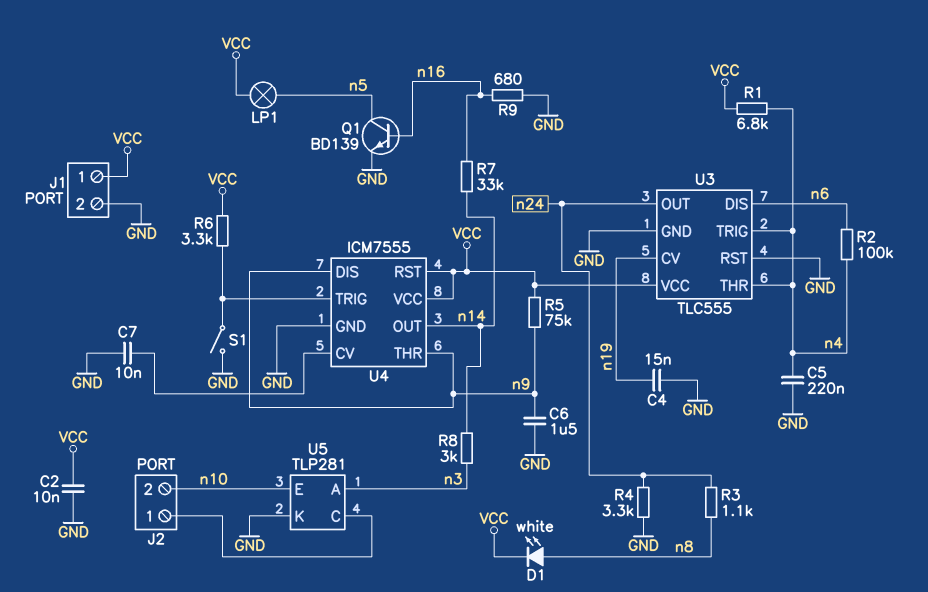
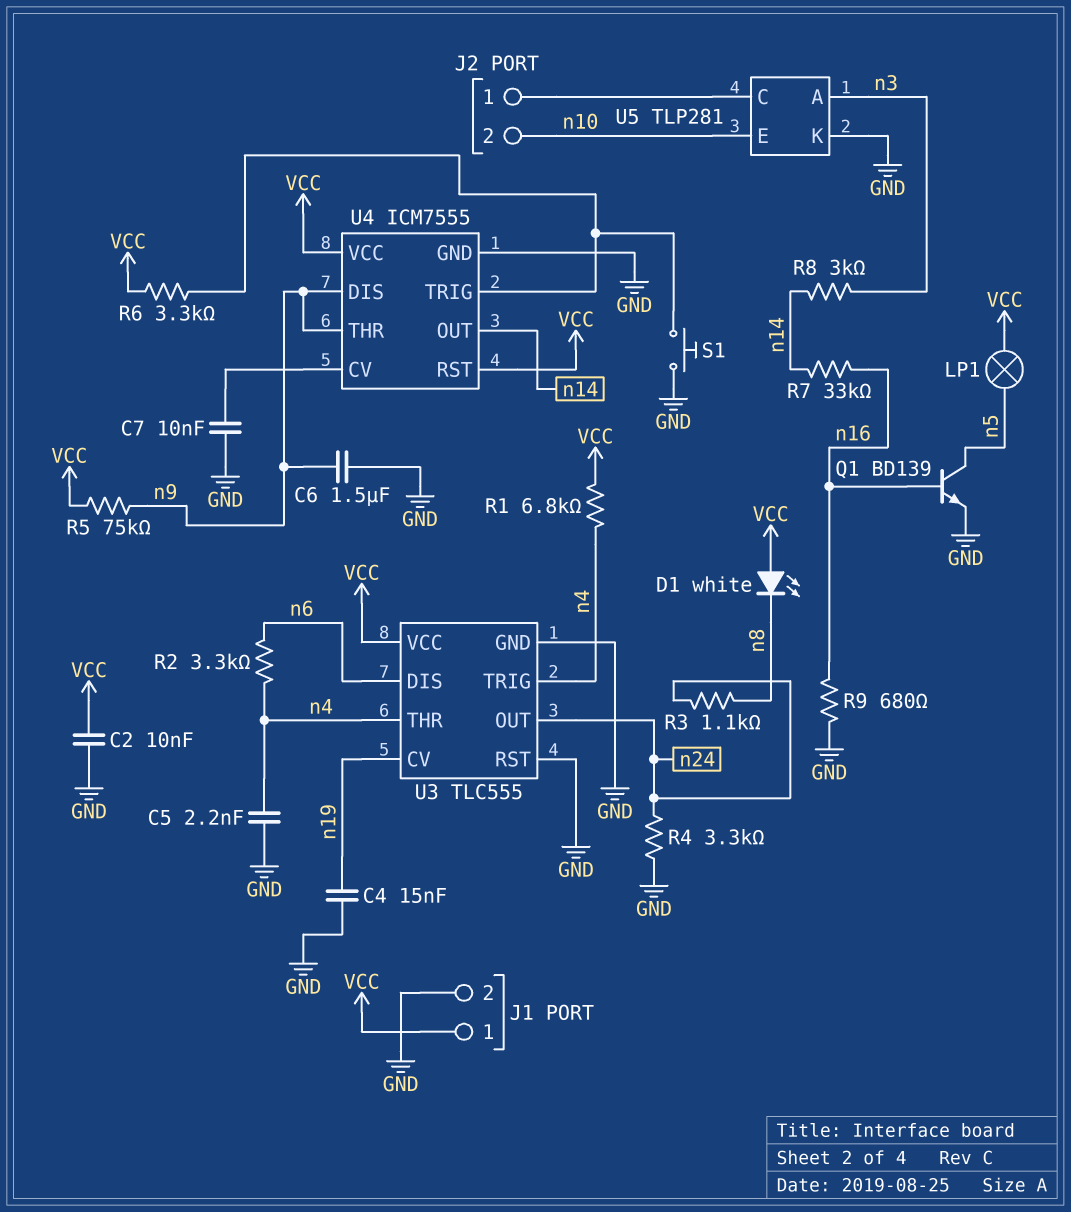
C5: 220nF (GND, n4) -> 2.2nF (GND, n4)
D1: LED white (A n8, K VCC) -> LED white (A VCC, K n8)
R2: 100k (n4, n6) -> 3.3k (n4, n6)
S1: switch (GND, U4/TRIG) -> button (GND, U4/TRIG)

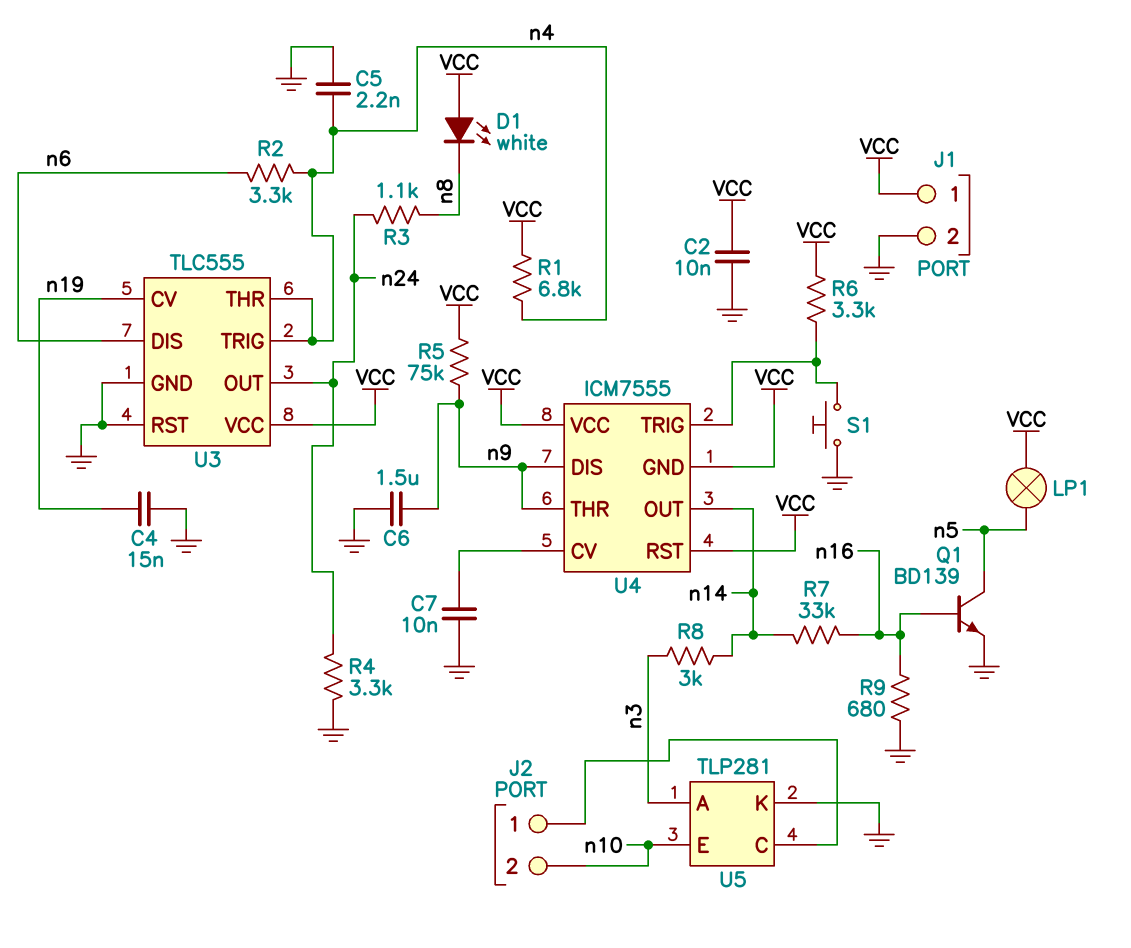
U4 pin GND: GND -> VCC

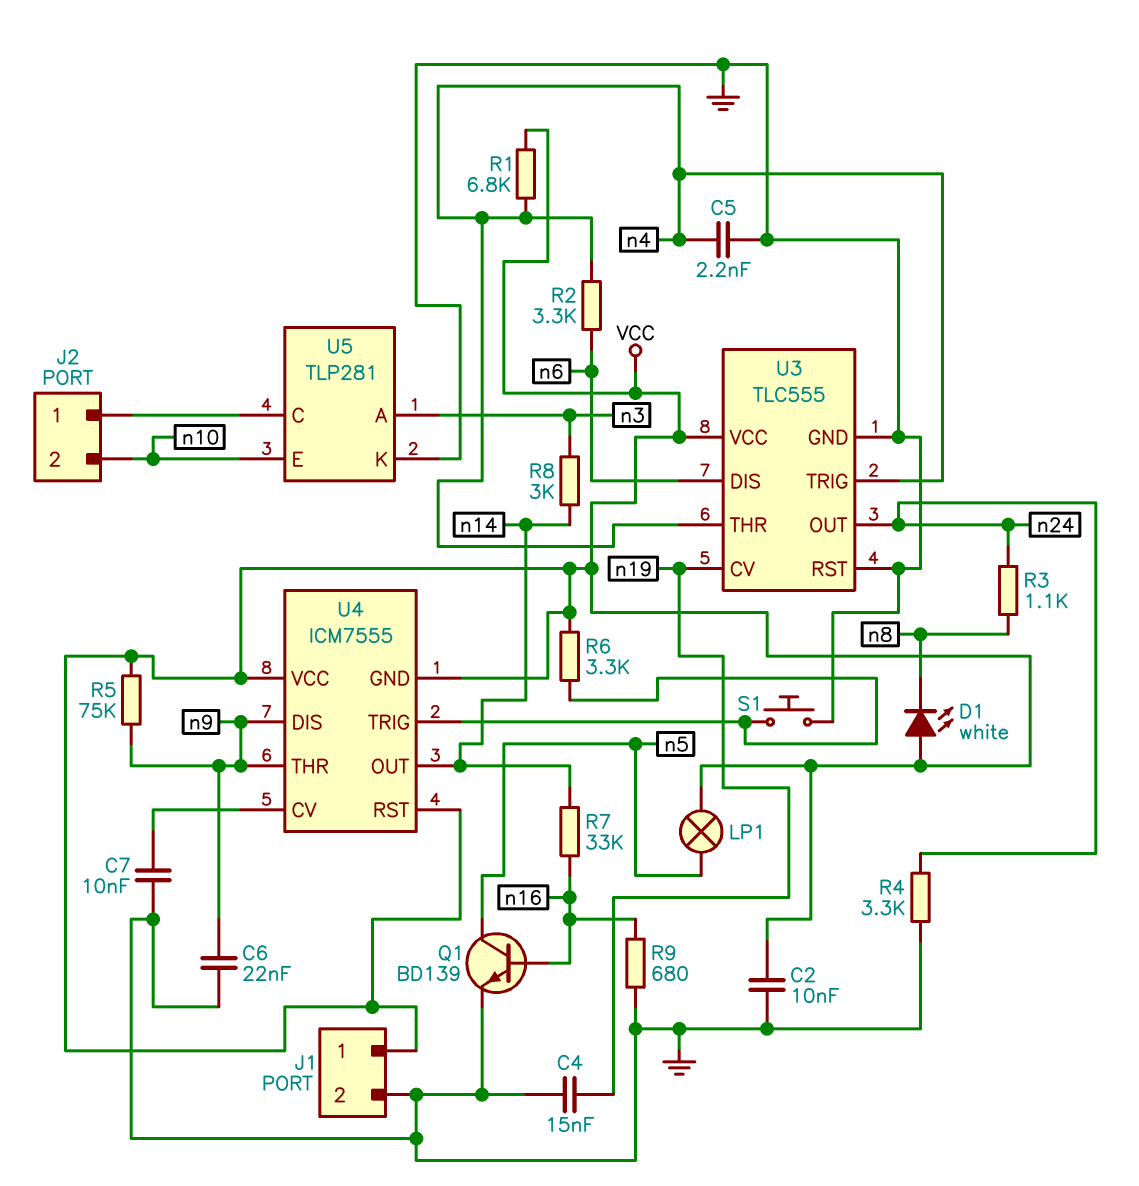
C6: 1.5uF (GND, n9) -> 22nF (GND, n9)

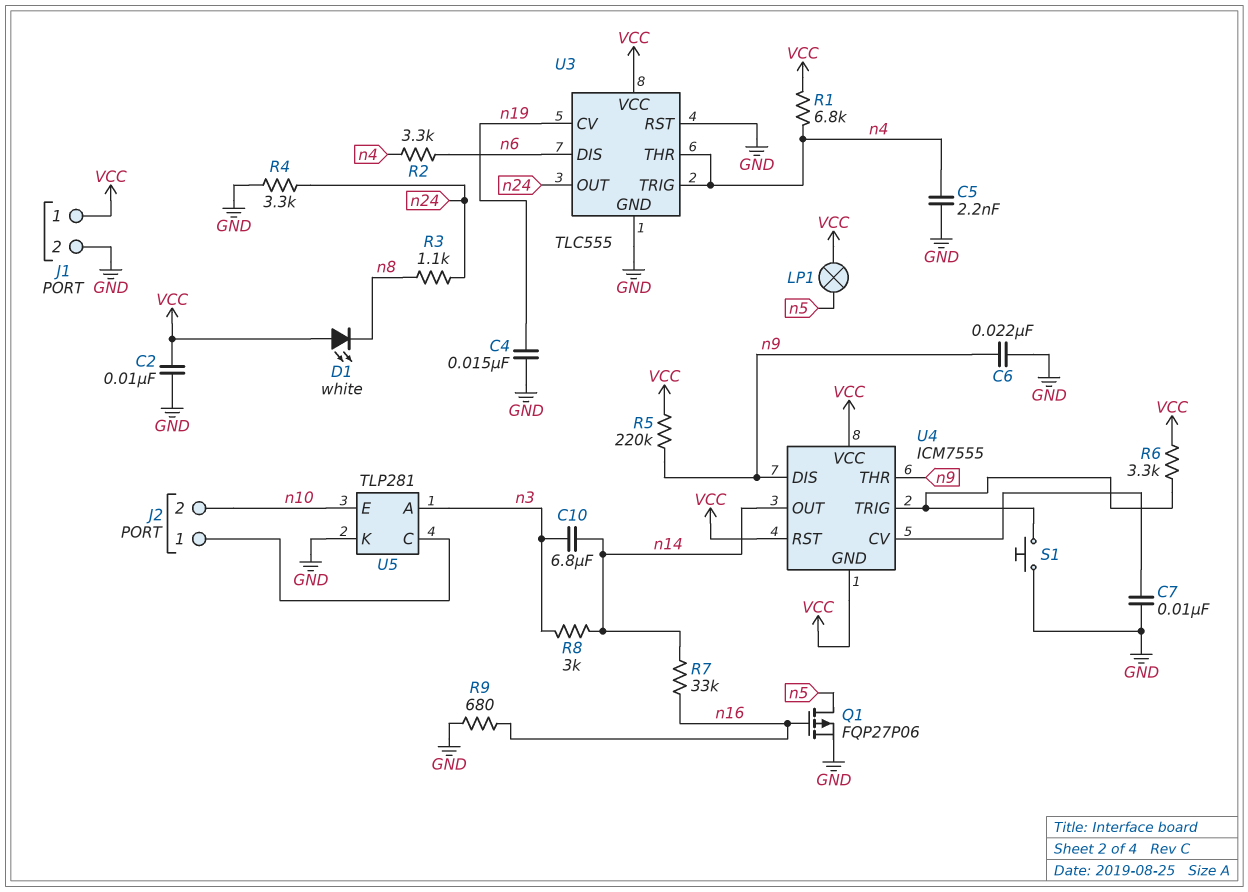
C10: none -> 6.8uF (n3, n14)
Q1: NPN BD139 (B n16, C n5, E GND) -> PMOS FQP27P06 (G n16, D n5, S GND)
R5: 75k (VCC, n9) -> 220k (VCC, n9)

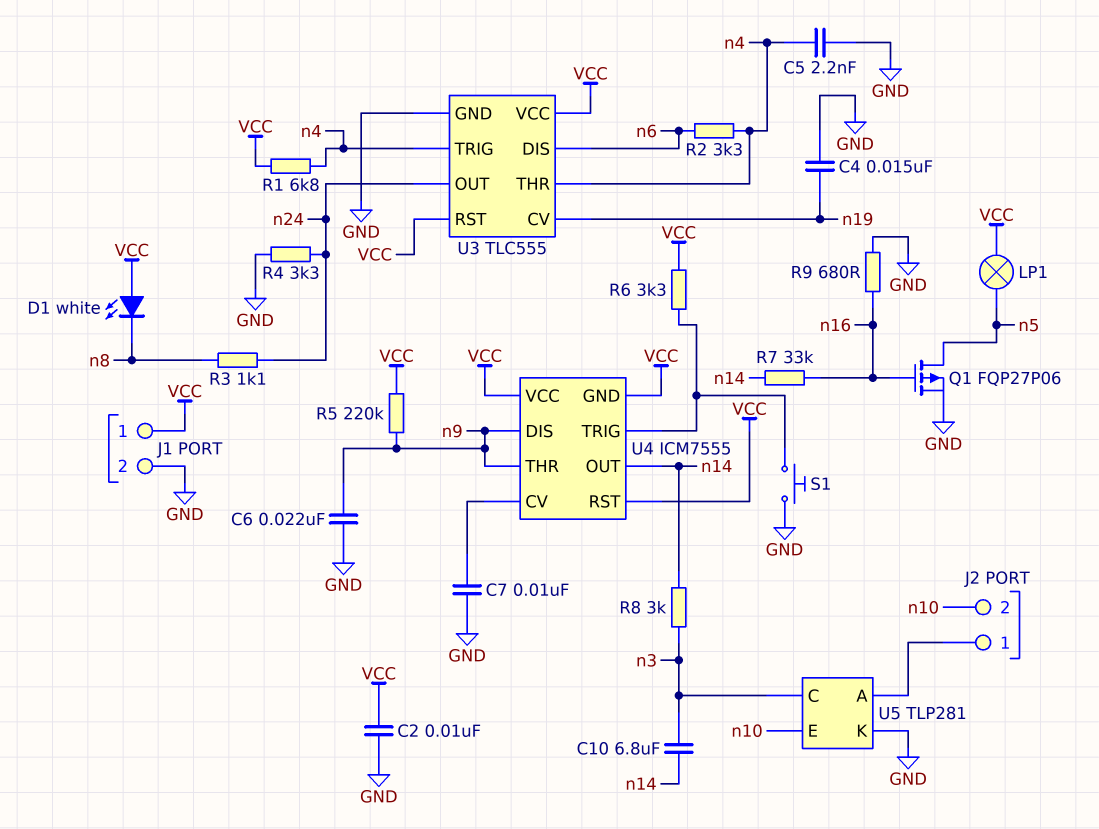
U3 pin RST: GND -> VCC
U5 pin A: n3 -> J2/1
U5 pin C: J2/1 -> n3

